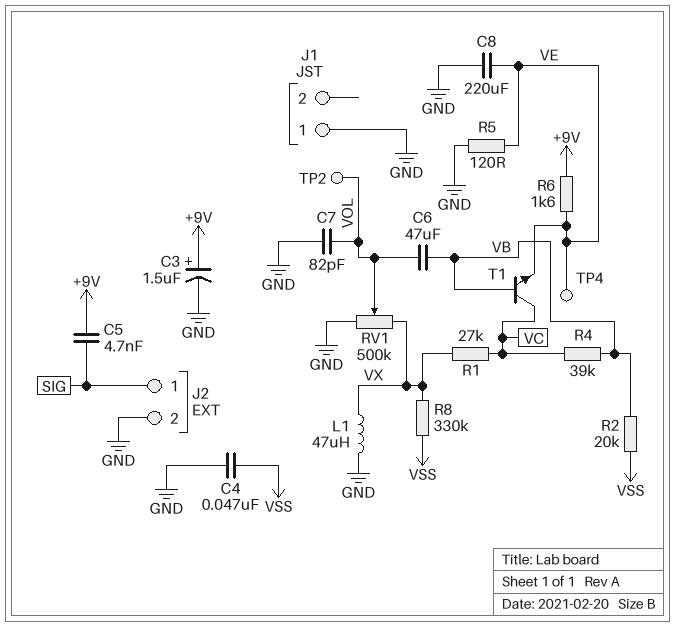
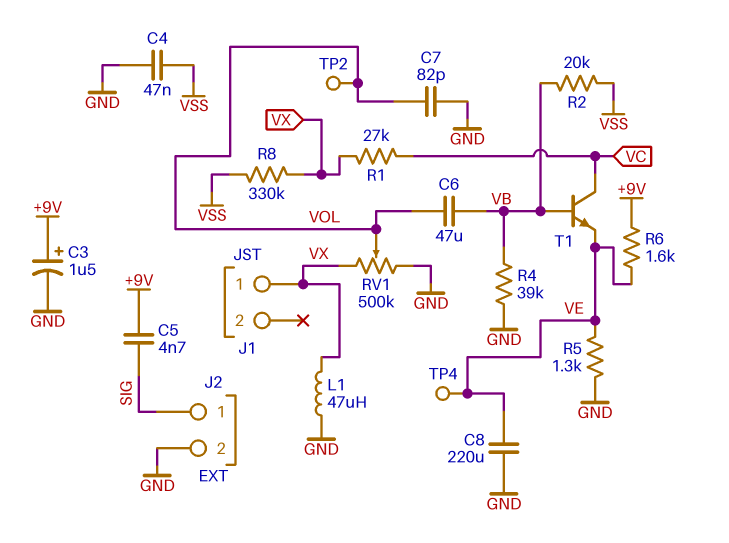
J1 pin 1: GND -> VX
R4: 39k (VB, VC) -> 39k (GND, VB)
R5: 120 (GND, VE) -> 1.3k (GND, VE)

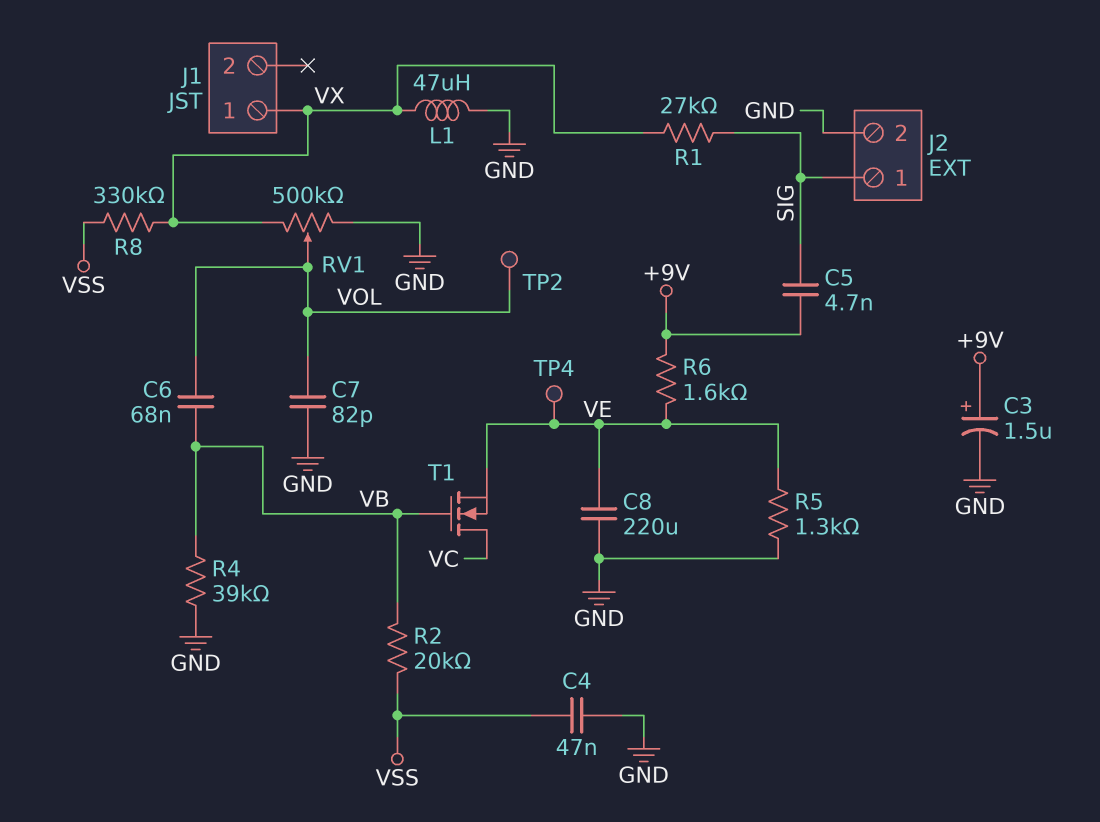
C6: 47uF (VB, VOL) -> 68nF (VB, VOL)
R1: 27k (VC, VX) -> 27k (SIG, VX)
T1: NPN (B VB, C VC, E VE) -> NMOS (G VB, D VC, S VE)

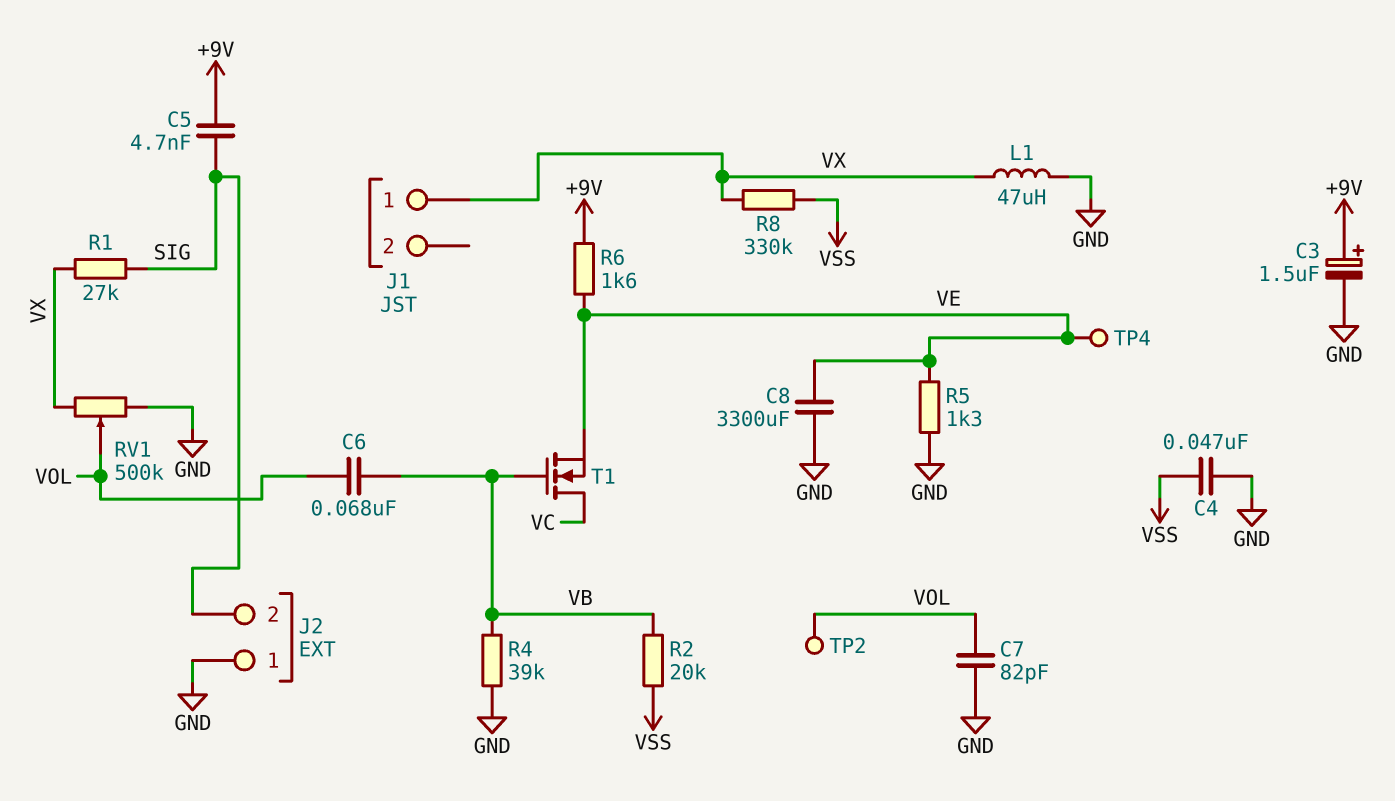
C8: 220uF (GND, VE) -> 3300uF (GND, VE)
J2 pin 1: SIG -> GND
J2 pin 2: GND -> SIG

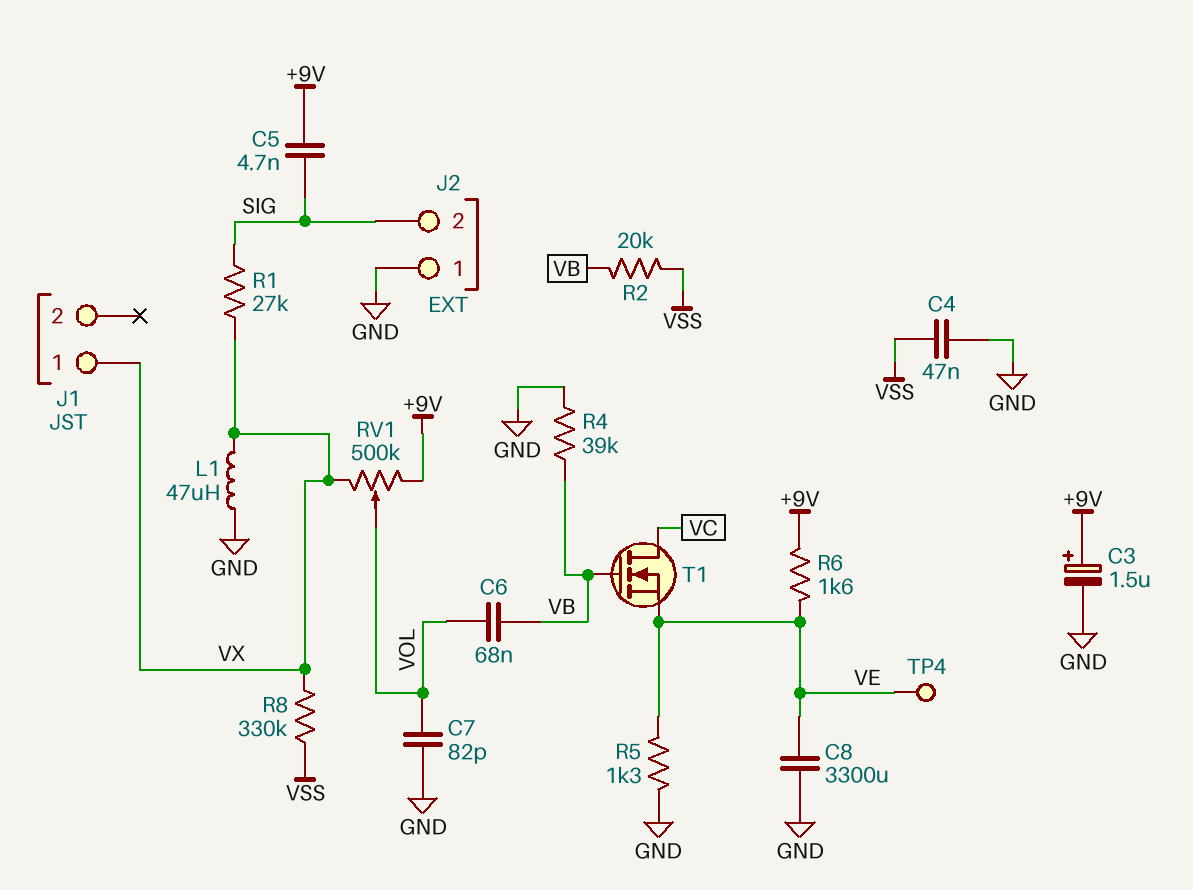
RV1: 500k (GND, VX, wiper VOL) -> 500k (+9V, VX, wiper VOL)
TP2: test point (VOL) -> none

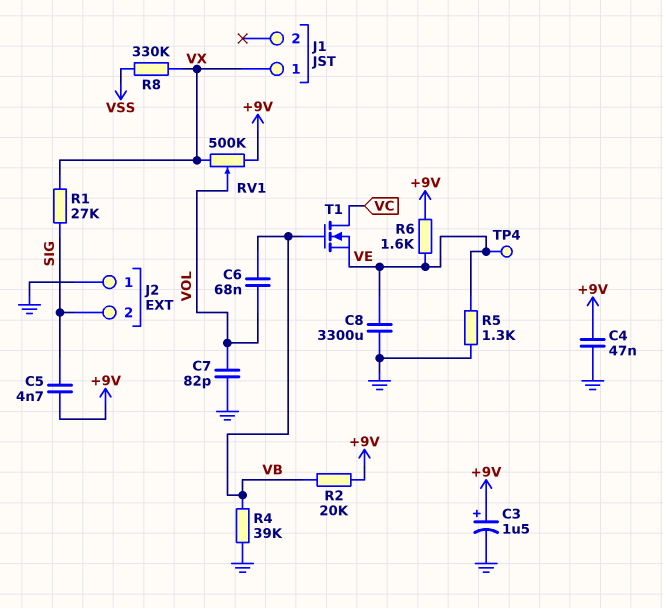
C4: 47nF (GND, VSS) -> 47nF (+9V, GND)
L1: 47uH (GND, VX) -> none
R2: 20k (VB, VSS) -> 20k (+9V, VB)

